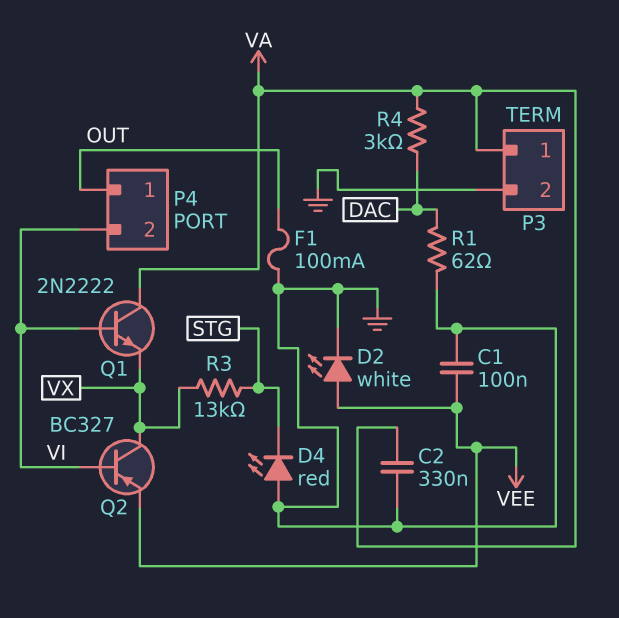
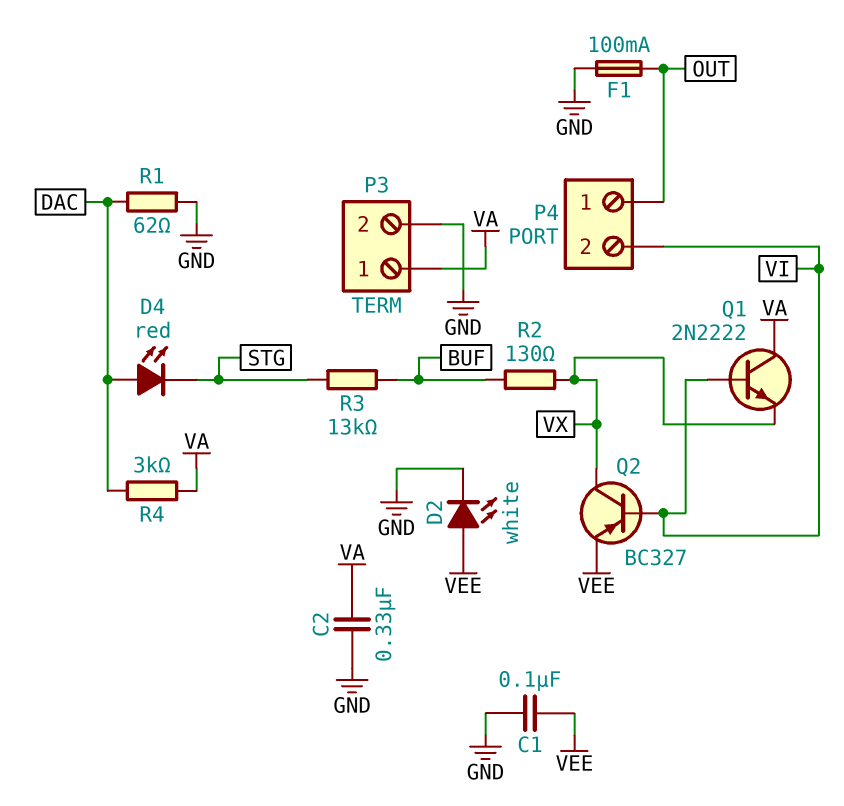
D4: LED red (A GND, K STG) -> LED red (A DAC, K STG)
R2: none -> 130 (BUF, VX)
R3: 13k (STG, VX) -> 13k (BUF, STG)

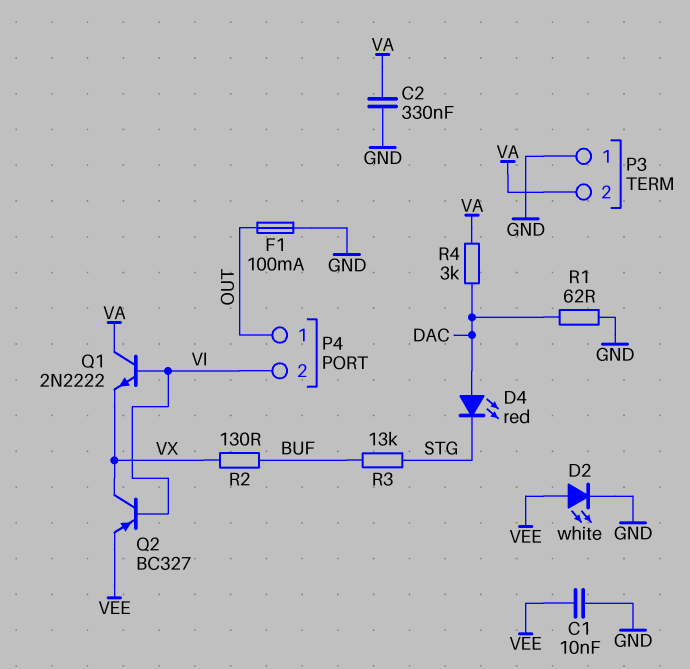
C1: 100nF (GND, VEE) -> 10nF (GND, VEE)
P3 pin 1: VA -> GND
P3 pin 2: GND -> VA

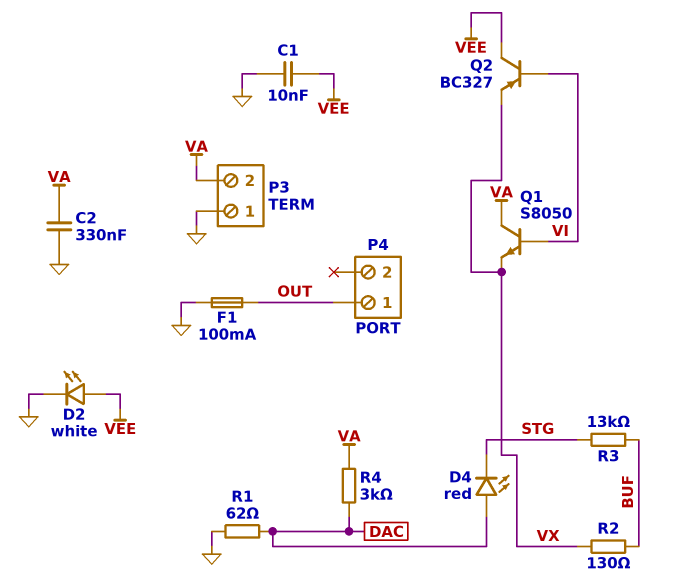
P4 pin 2: VI -> none
Q1: NPN 2N2222 (B VI, C VA, E VX) -> NPN S8050 (B VI, C VA, E VX)
Q2: PNP BC327 (B VI, C VX, E VEE) -> PNP BC327 (B VI, C VEE, E VX)

